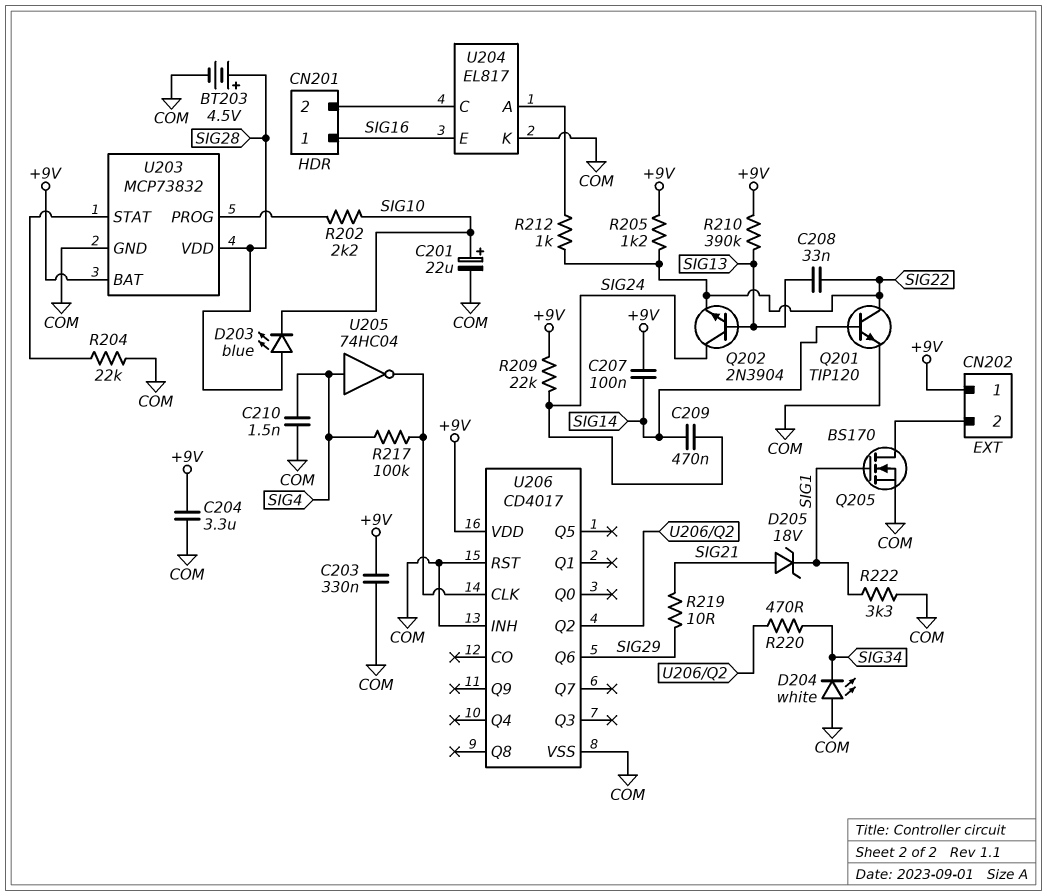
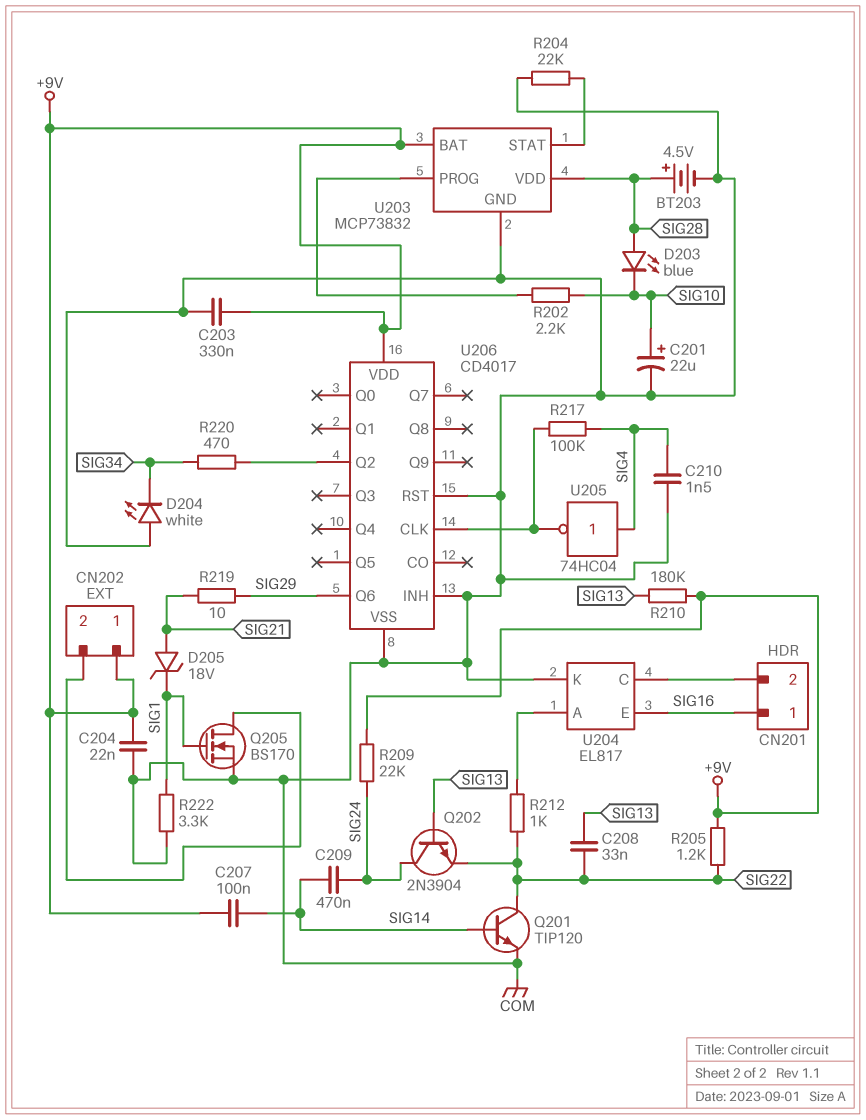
C204: 3.3uF (+9V, COM) -> 22nF (+9V, COM)
R210: 390k (+9V, SIG13) -> 180k (+9V, SIG13)

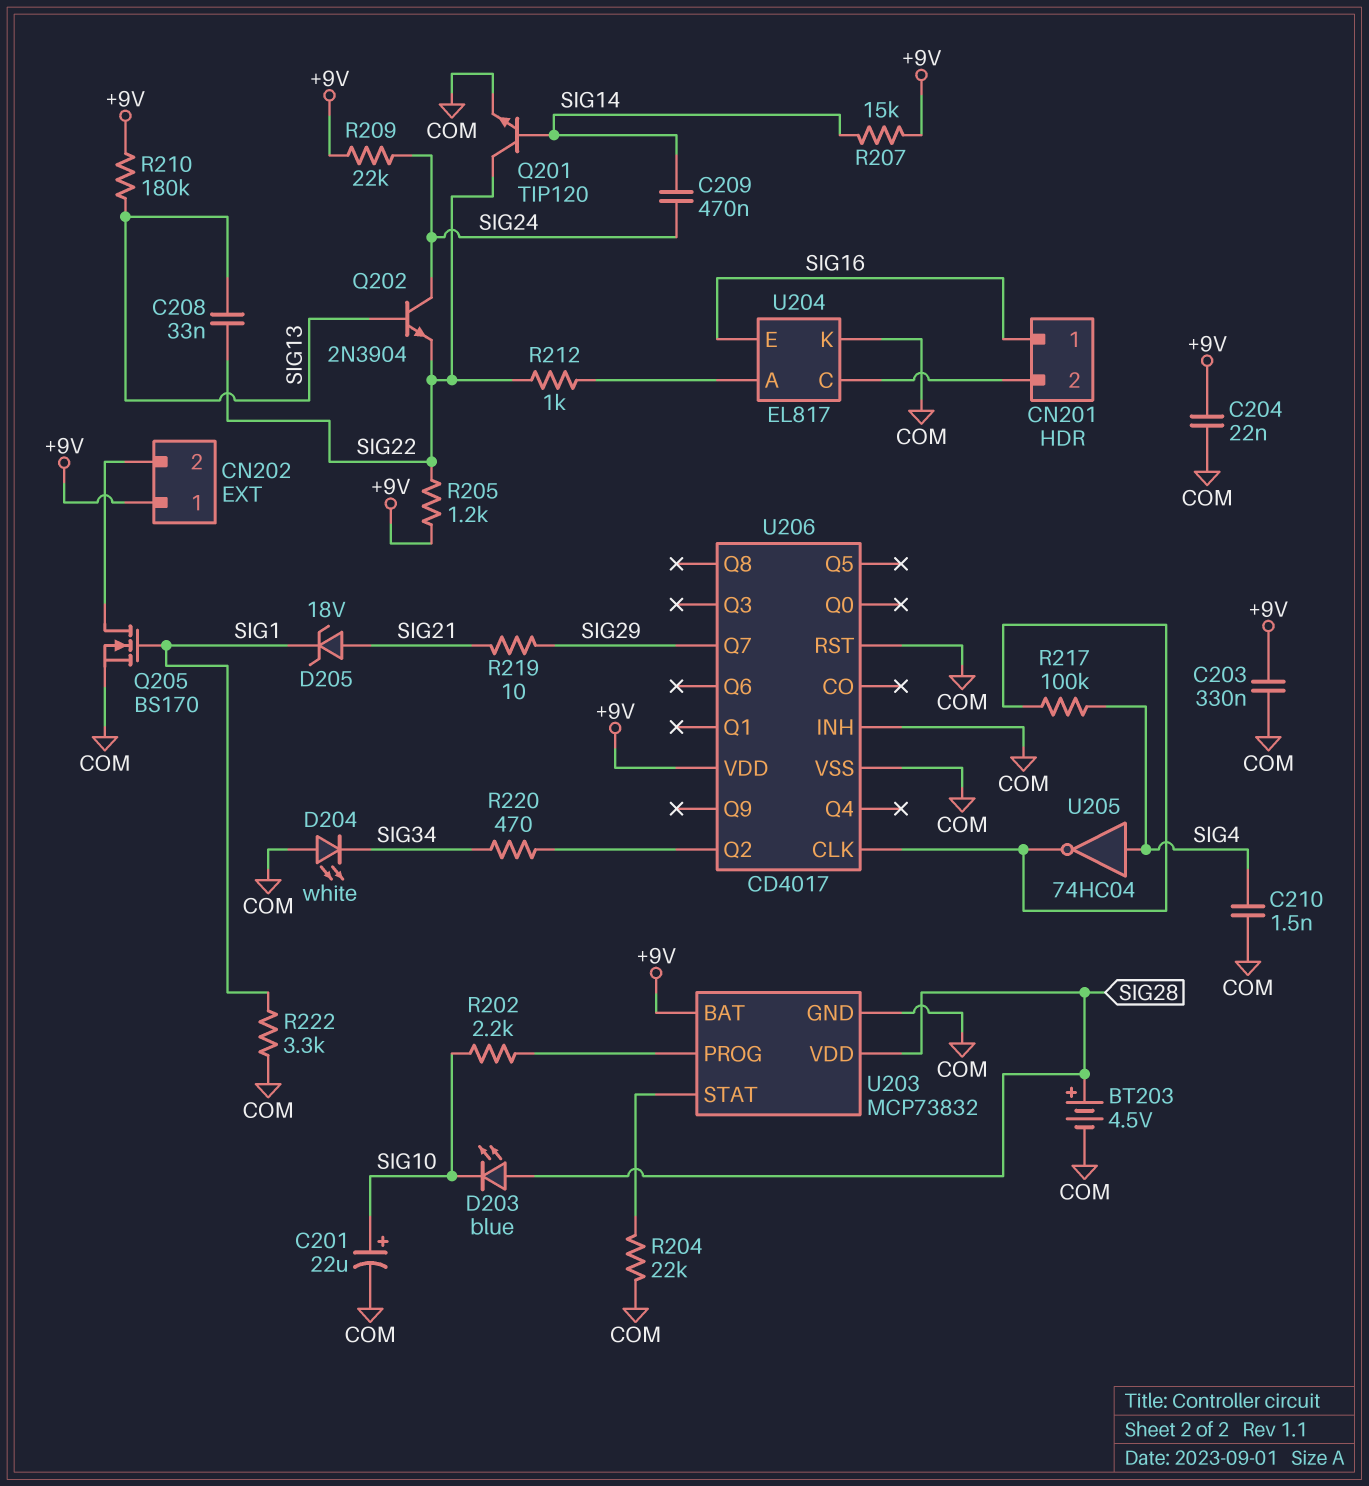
C207: 100nF (+9V, SIG14) -> none
R207: none -> 15k (+9V, SIG14)
U206 pin Q6: SIG29 -> none
U206 pin Q7: none -> SIG29

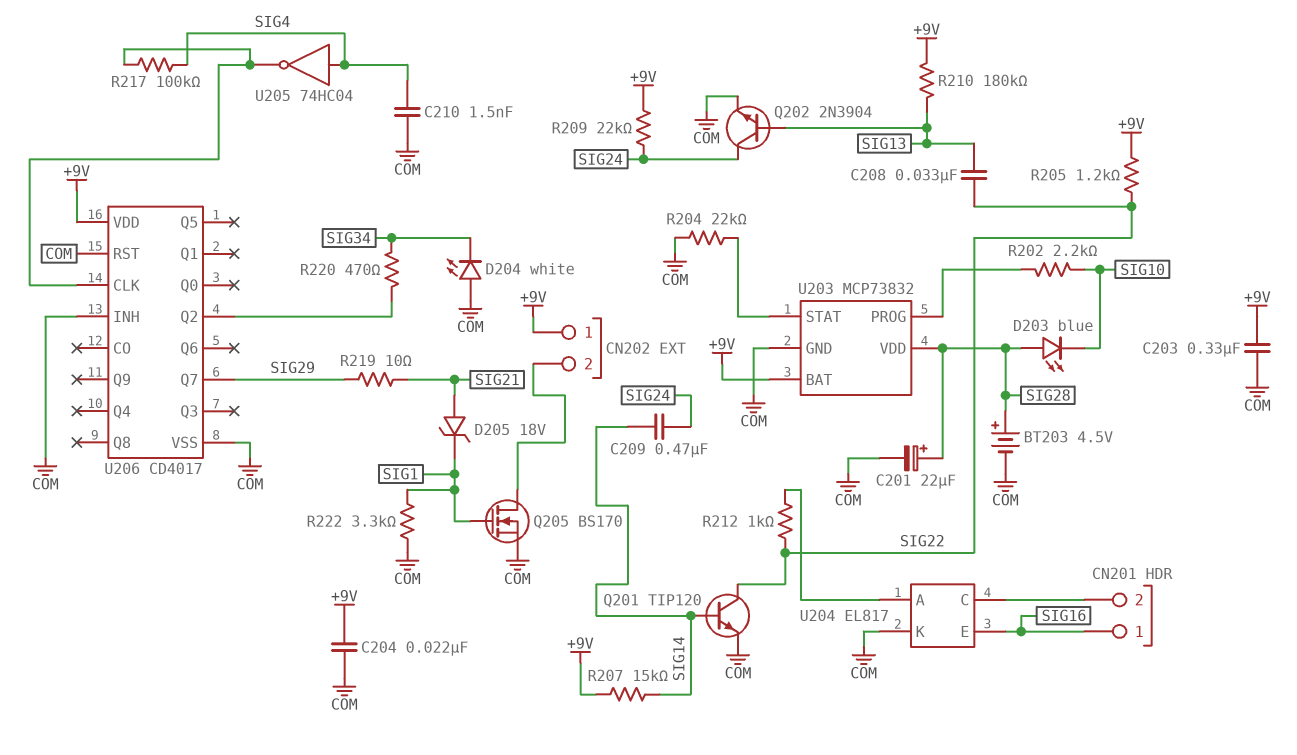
C201: 22uF (plus SIG10, minus COM) -> 22uF (plus SIG28, minus COM)
Q202: NPN 2N3904 (B SIG13, C SIG24, E SIG22) -> NPN 2N3904 (B SIG13, C SIG24, E COM)

